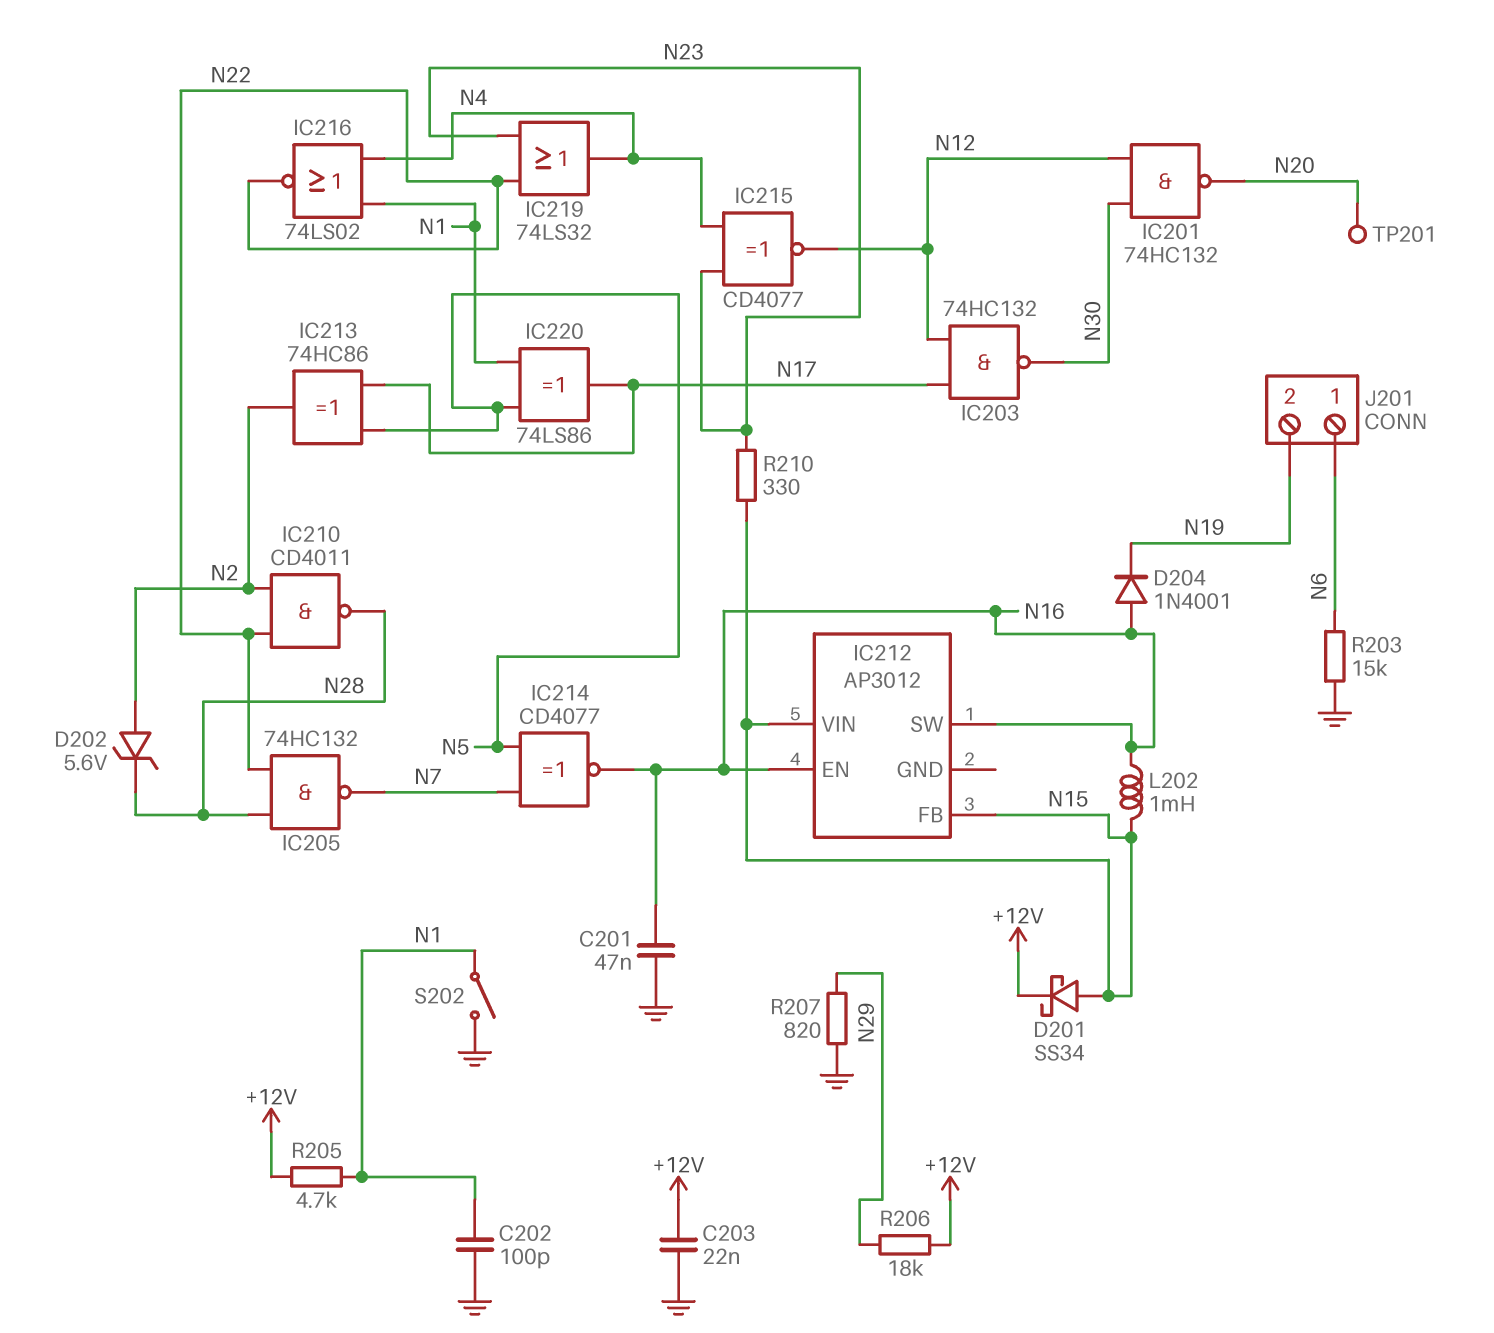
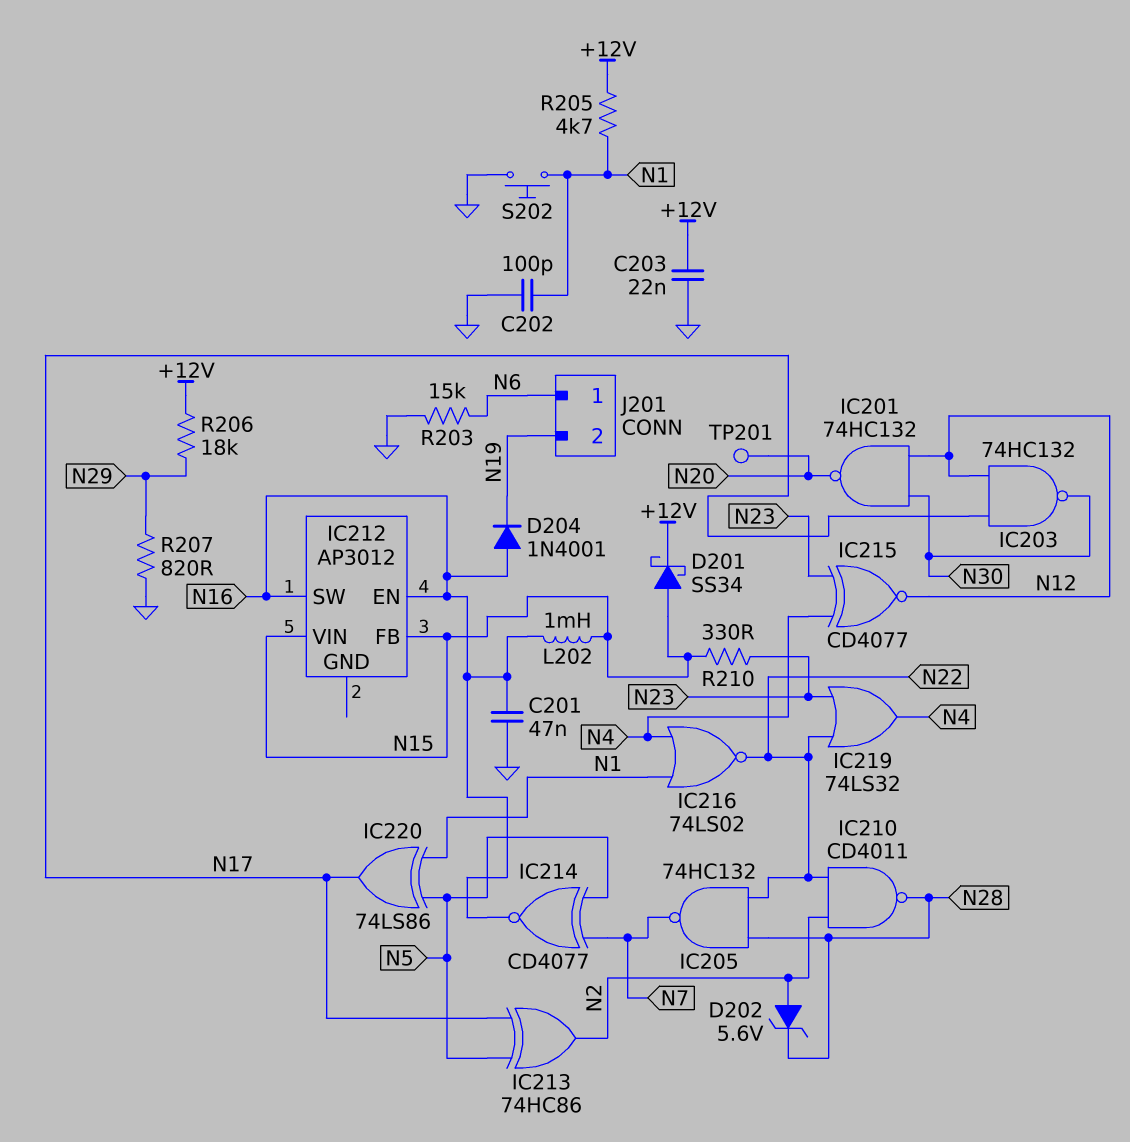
S202: switch (GND, N1) -> button (GND, N1)

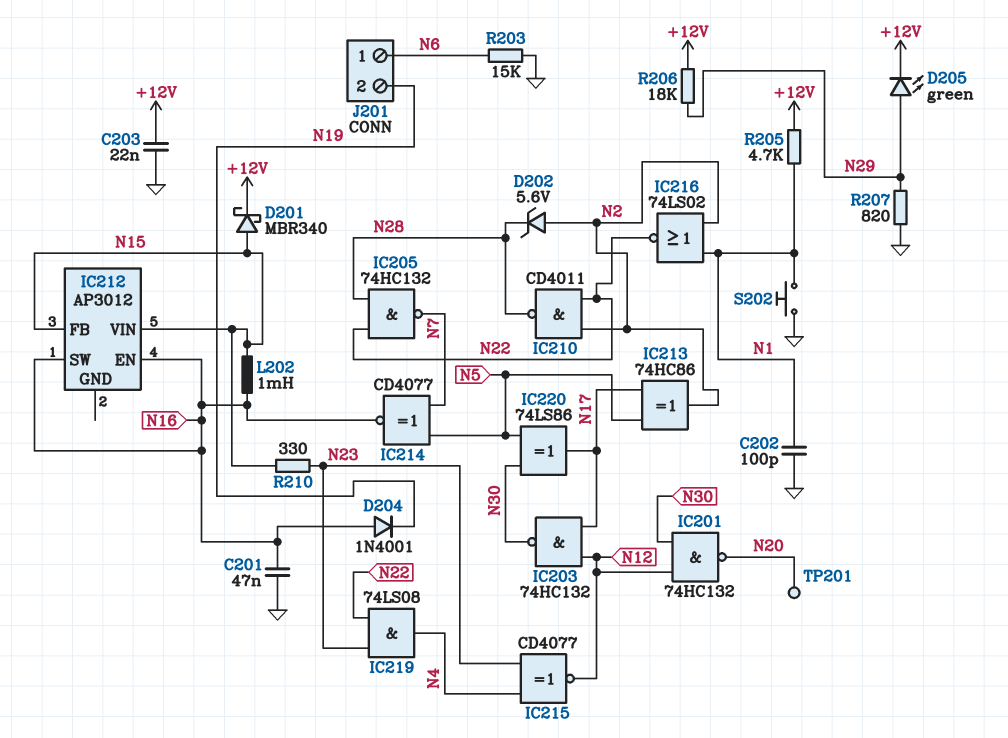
D201: schottky SS34 (A N15, K +12V) -> schottky MBR340 (A N15, K +12V)
D205: none -> LED green (A N29, K +12V)
IC216: NOR 74LS02 (in N1, in N4, out N22) -> NOR 74LS02 (in N1, in N2, out N22)
IC219: OR 74LS32 (in N22, in N23, out N4) -> AND 74LS08 (in N22, in N23, out N4)
IC220: XOR 74LS86 (in N1, in N5, out N17) -> XOR 74LS86 (in N5, in N30, out N17)

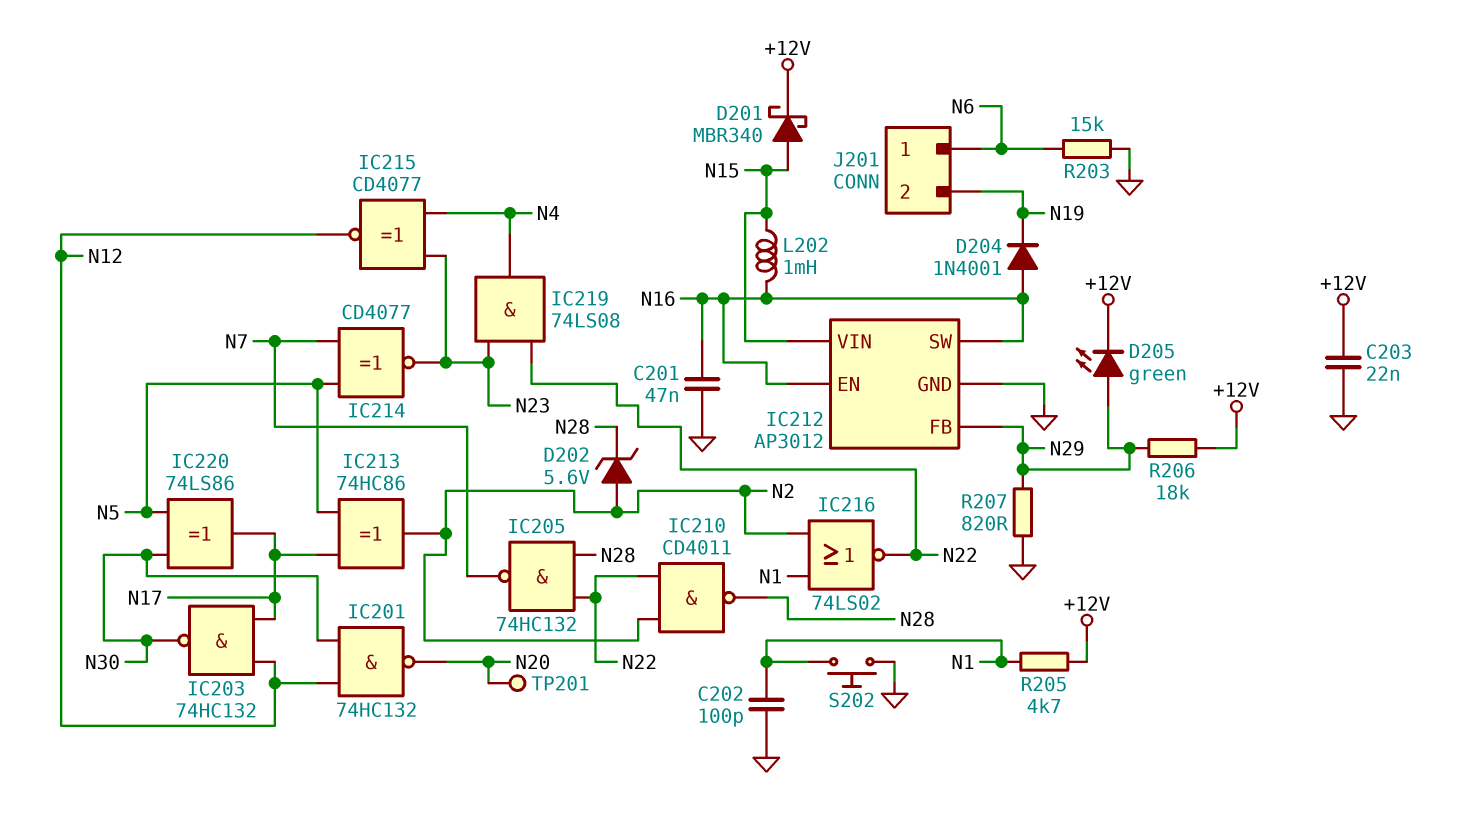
IC212 pin FB: N15 -> N29
IC212 pin GND: none -> GND
IC214: XNOR CD4077 (in N5, in N7, out N16) -> XNOR CD4077 (in N5, in N7, out N23)
R210: 330 (N15, N23) -> none

